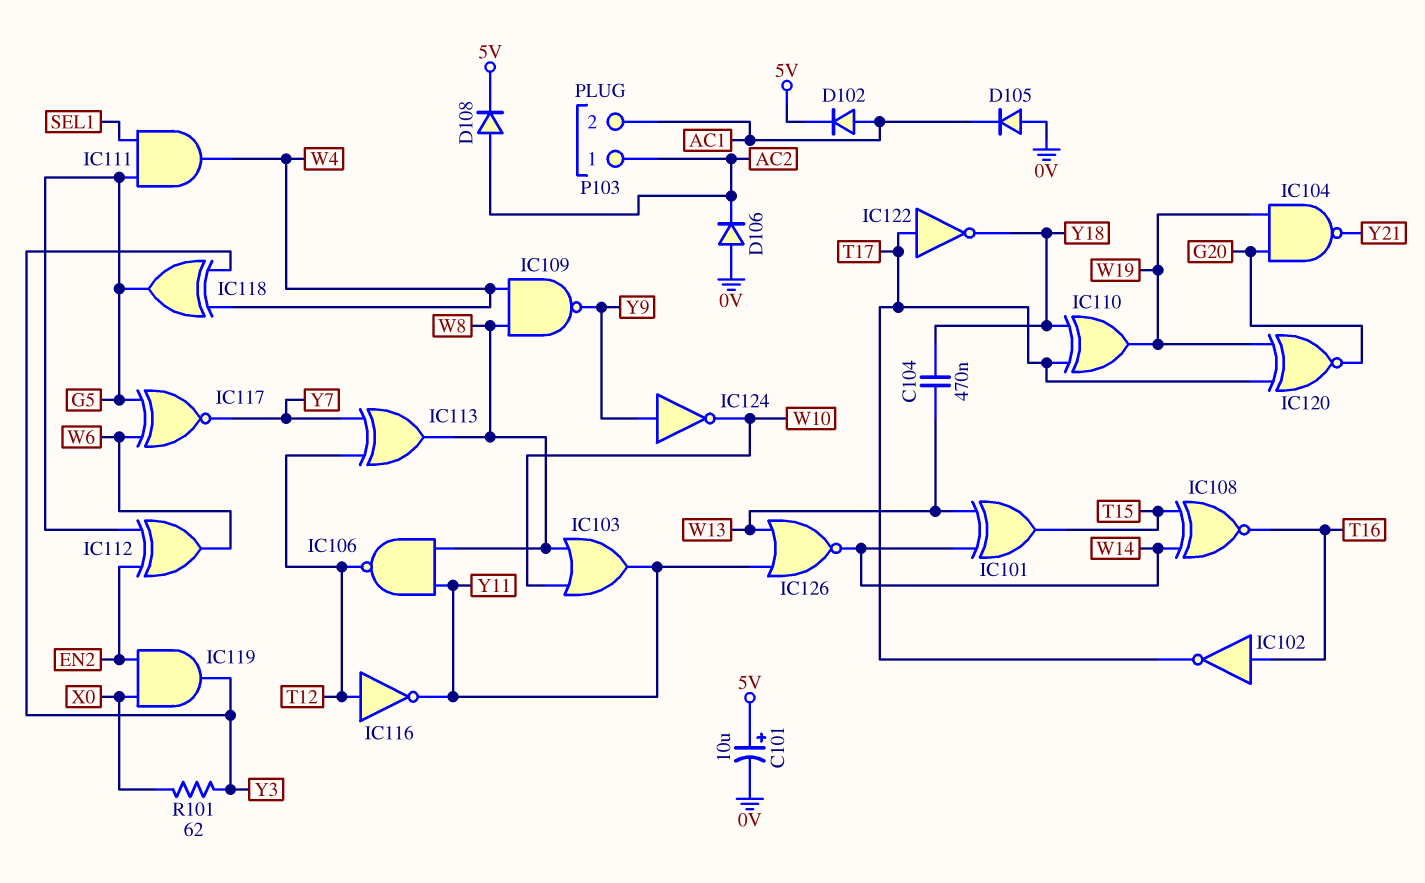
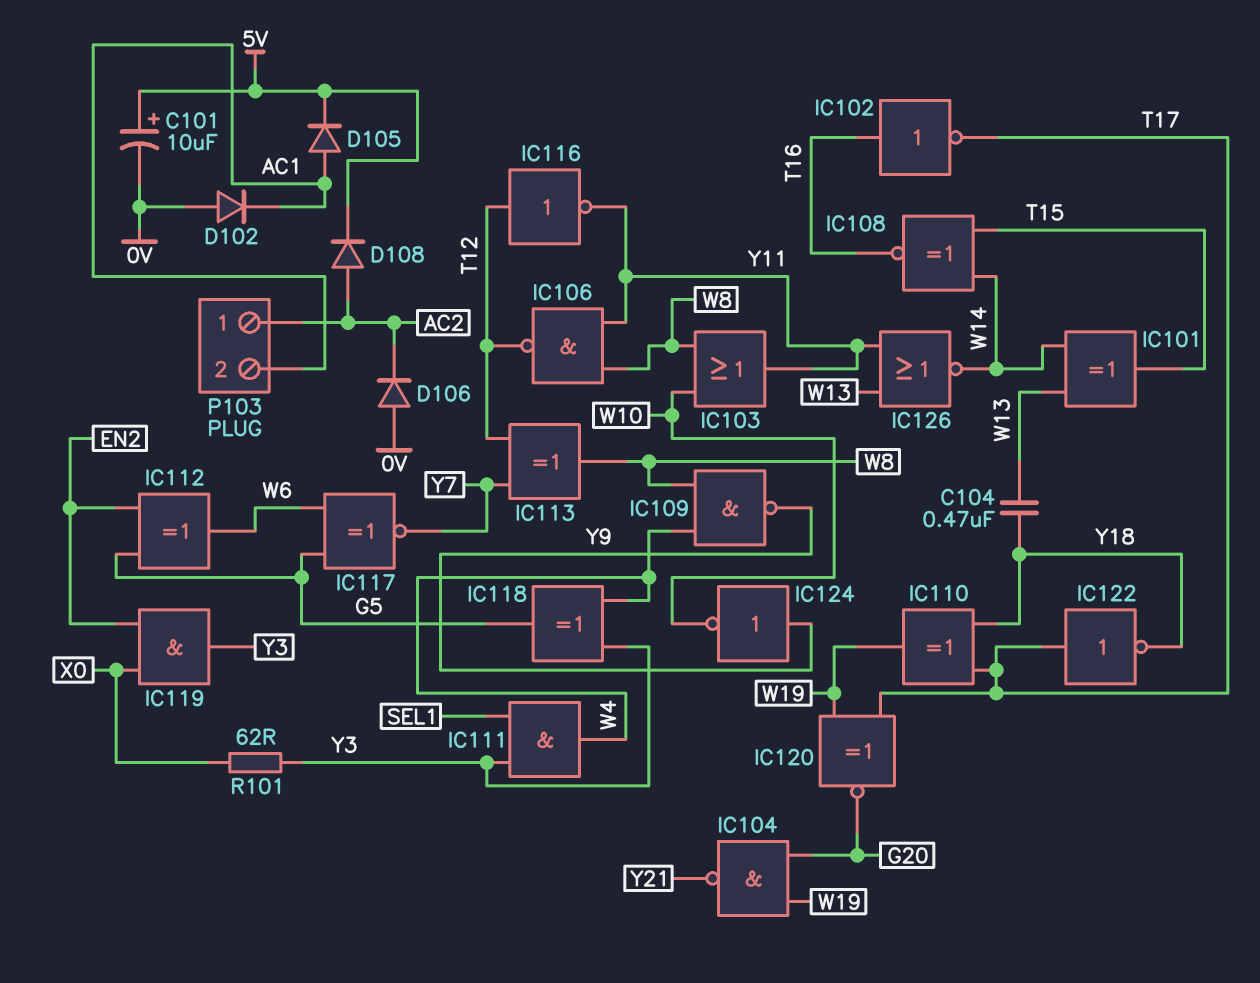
D102: diode (A AC1, K 5V) -> diode (A 0V, K AC1)
D105: diode (A 0V, K AC1) -> diode (A AC1, K 5V)
IC111: AND (in G5, in SEL1, out W4) -> AND (in SEL1, in Y3, out W4)

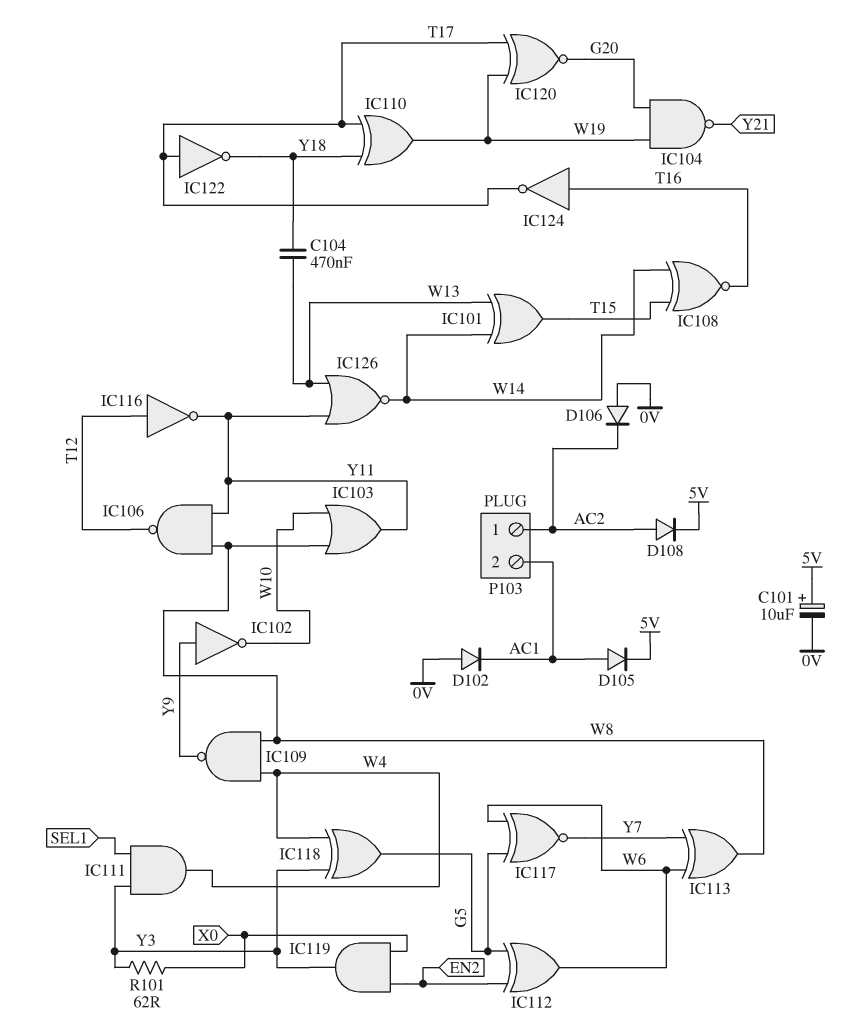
IC102: NOT (in T16, out T17) -> NOT (in Y9, out W10)
IC113: XOR (in T12, in Y7, out W8) -> XOR (in W6, in Y7, out W8)
IC124: NOT (in Y9, out W10) -> NOT (in T16, out T17)

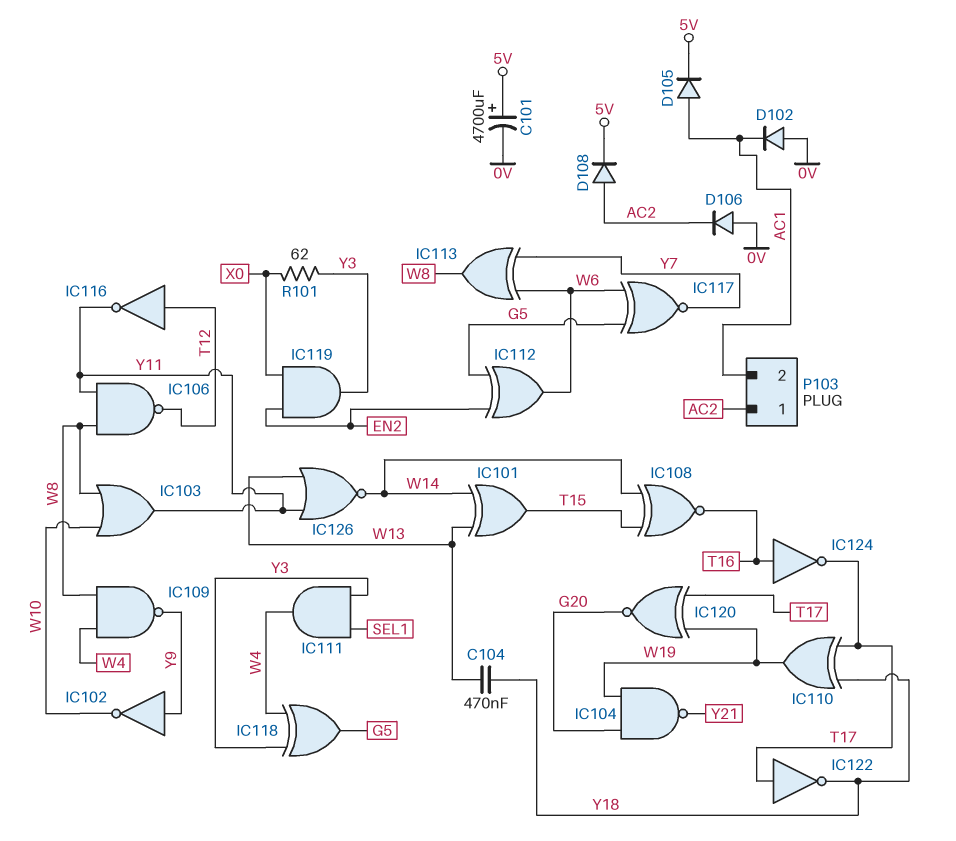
C101: 10uF (plus 5V, minus 0V) -> 4700uF (plus 5V, minus 0V)

